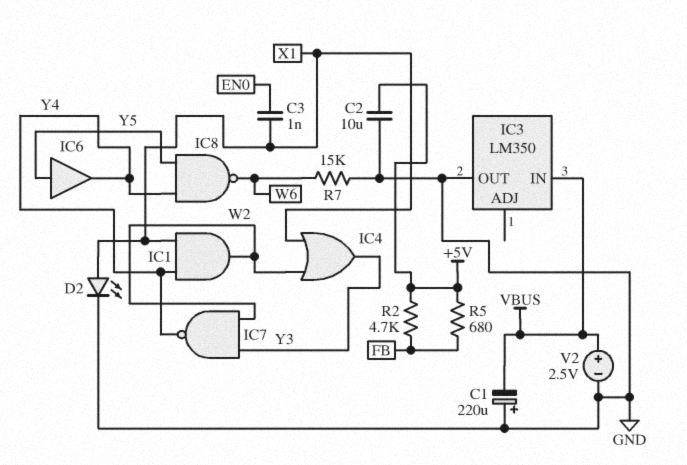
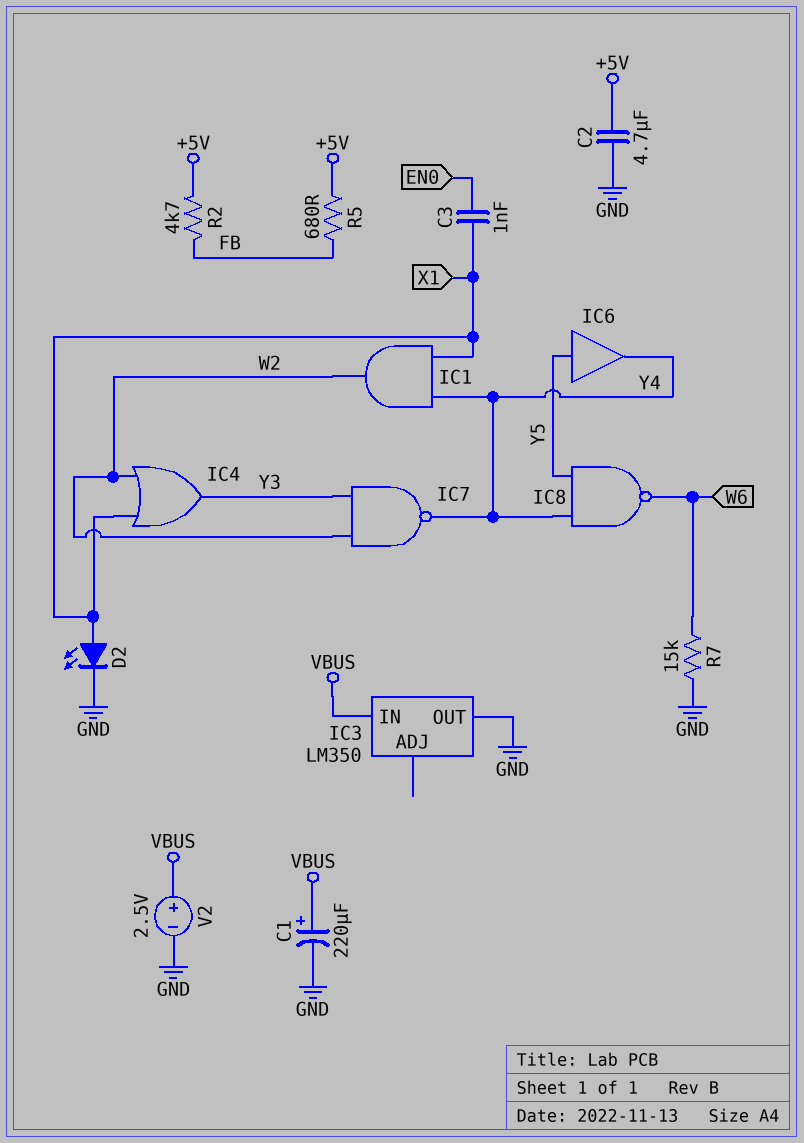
C1: 220uF (plus GND, minus VBUS) -> 220uF (plus VBUS, minus GND)
C2: 10uF (+5V, GND) -> 4.7uF (+5V, GND)

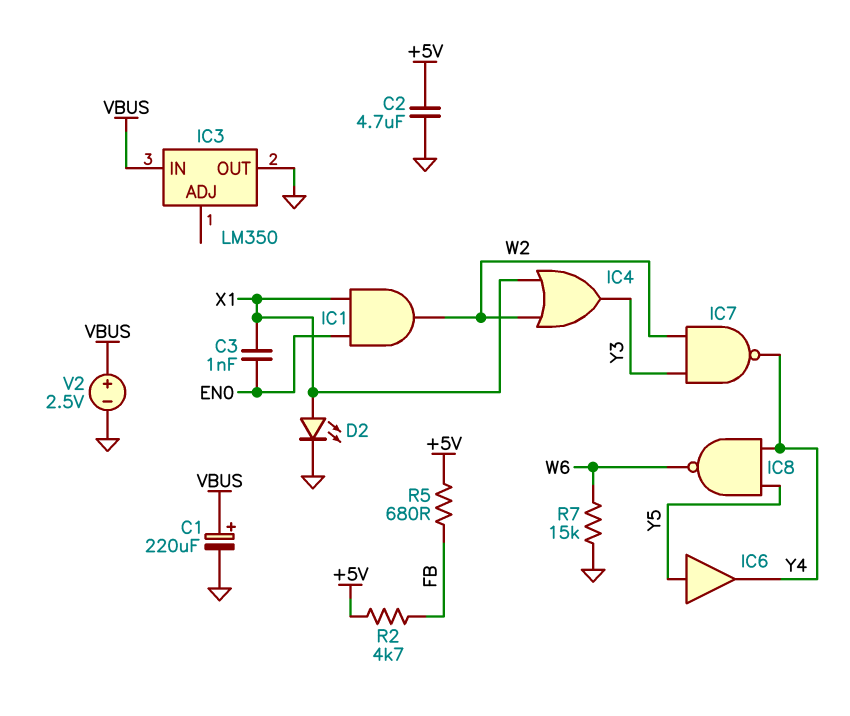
IC1: AND (in X1, in Y4, out W2) -> AND (in EN0, in X1, out W2)

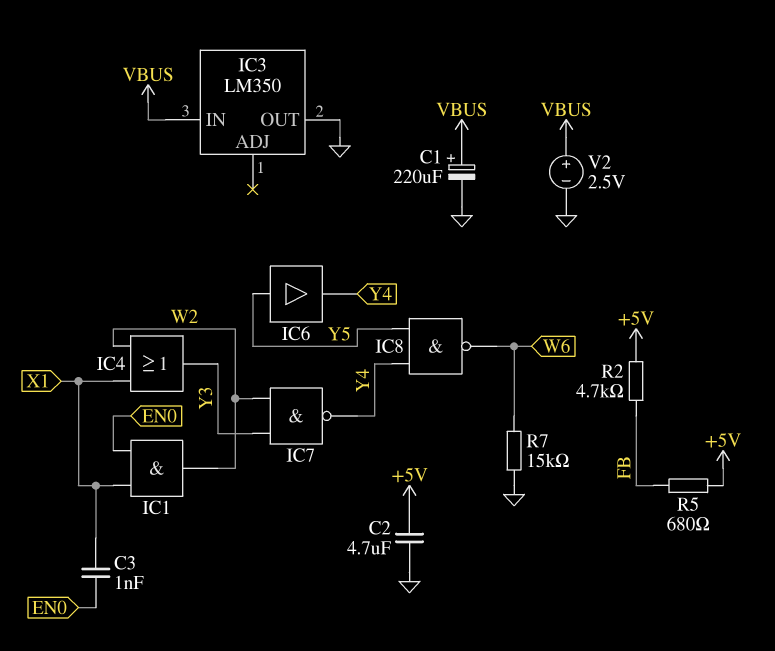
D2: LED (A X1, K GND) -> none

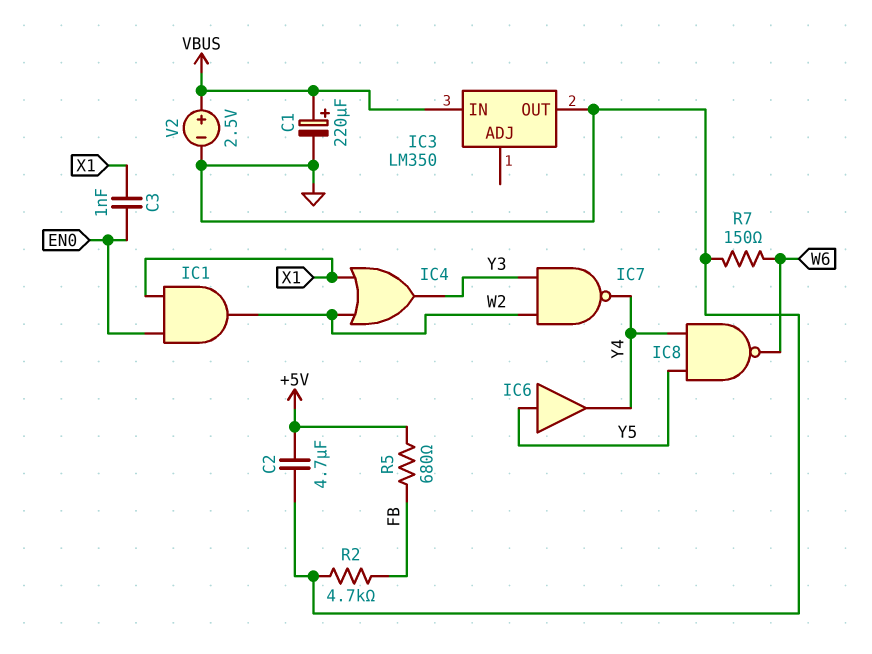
R2: 4.7k (+5V, FB) -> 4.7k (FB, GND)
R7: 15k (GND, W6) -> 150 (GND, W6)

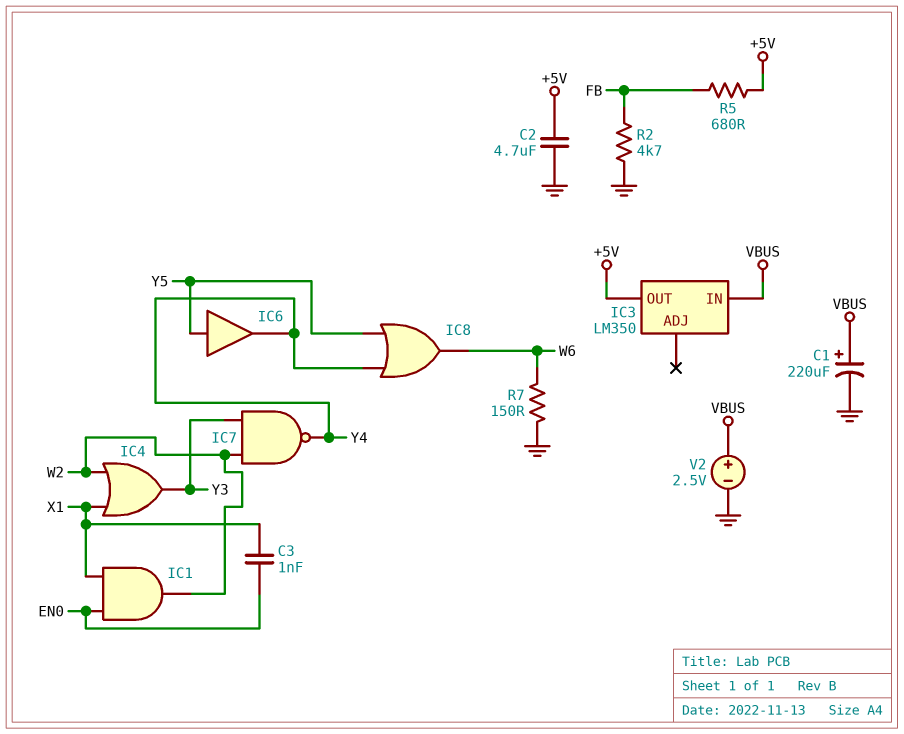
IC3 pin OUT: GND -> +5V
IC8: NAND (in Y4, in Y5, out W6) -> OR (in Y4, in Y5, out W6)

